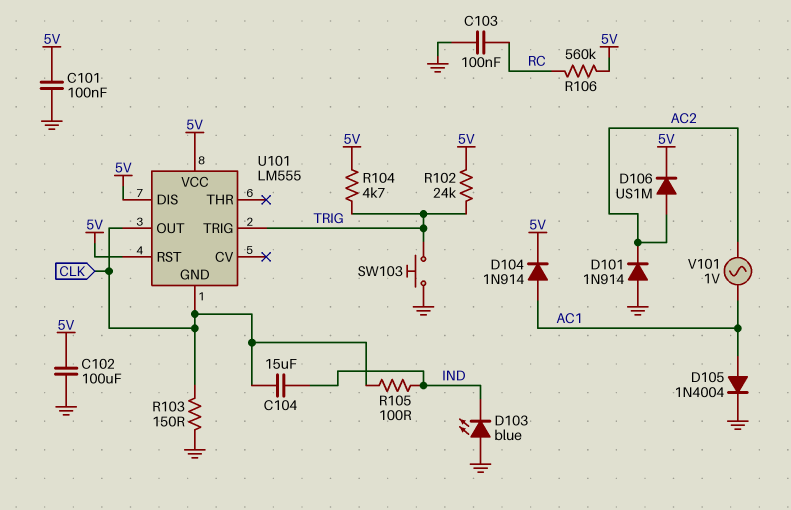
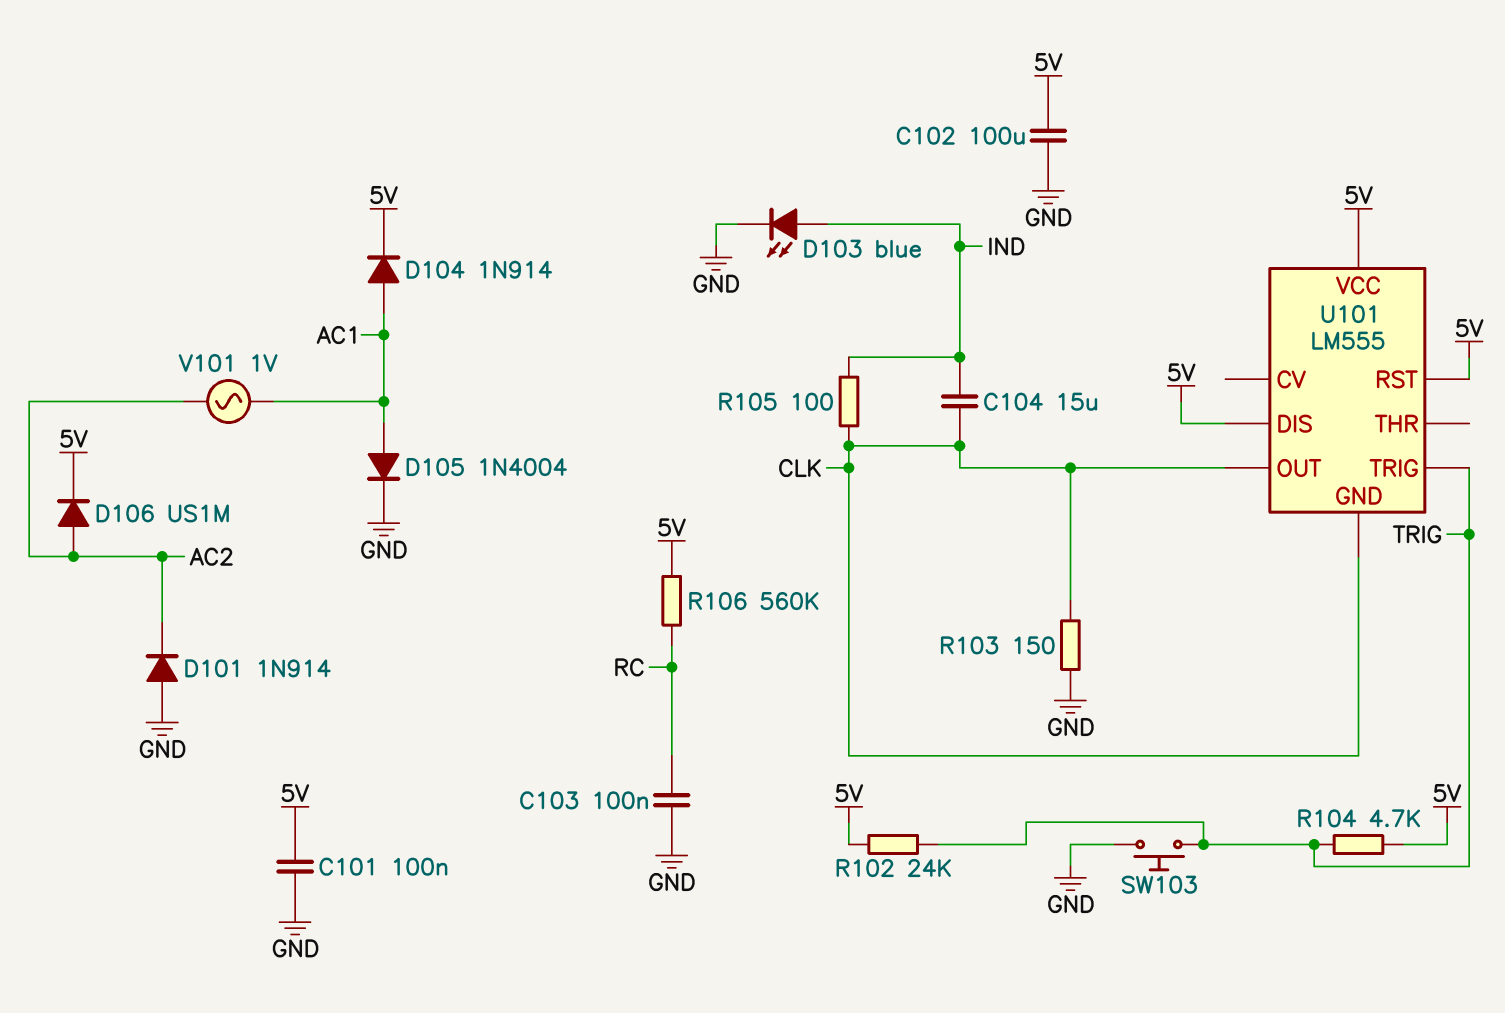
D103: LED blue (A GND, K IND) -> LED blue (A IND, K GND)

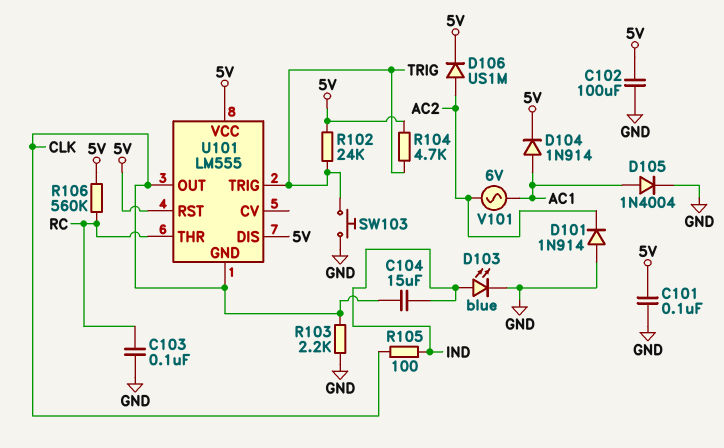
R103: 150 (CLK, GND) -> 2.2k (CLK, GND)
U101 pin THR: none -> RC
V101: AC 1V (AC1, AC2) -> AC 6V (AC1, AC2)

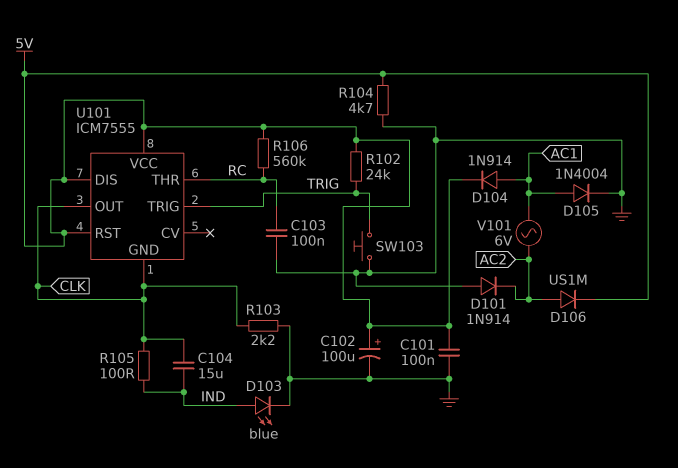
C102: 100uF (5V, GND) -> 100uF (plus 5V, minus GND)
R104: 4.7k (5V, TRIG) -> 4.7k (5V, GND)
U101: LM555 -> ICM7555

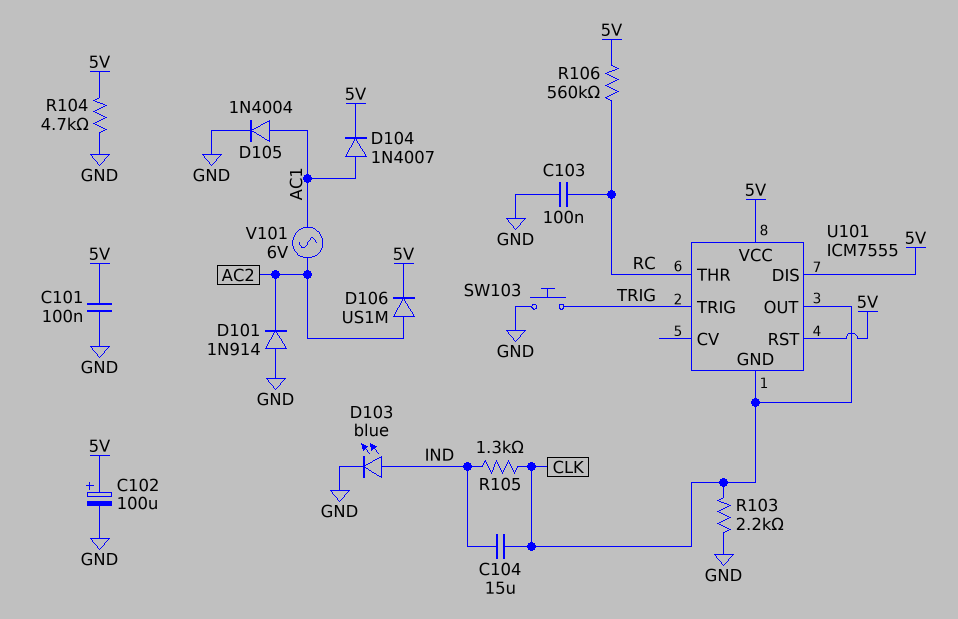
D104: diode 1N914 (A AC1, K 5V) -> diode 1N4007 (A AC1, K 5V)
R102: 24k (5V, TRIG) -> none
R105: 100 (CLK, IND) -> 1.3k (CLK, IND)

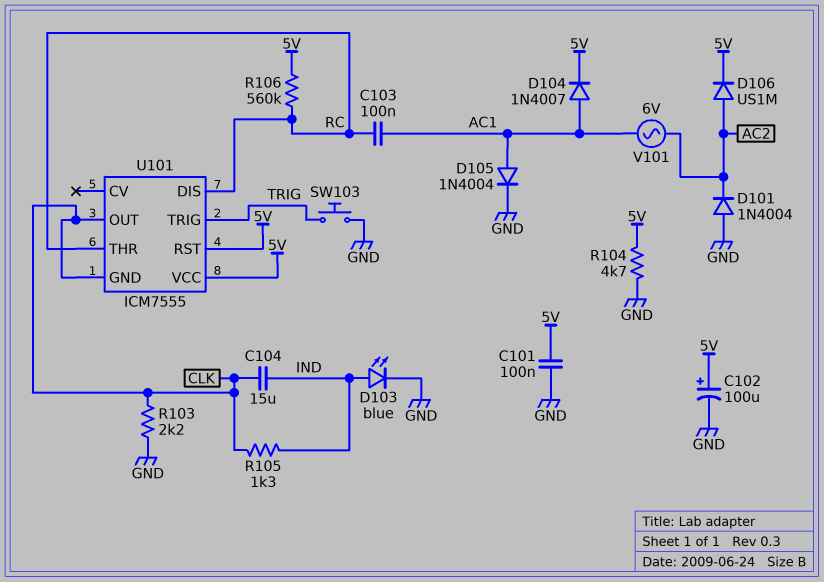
C103: 100nF (GND, RC) -> 100nF (AC1, RC)
D101: diode 1N914 (A GND, K AC2) -> diode 1N4004 (A GND, K AC2)
U101 pin DIS: 5V -> RC

